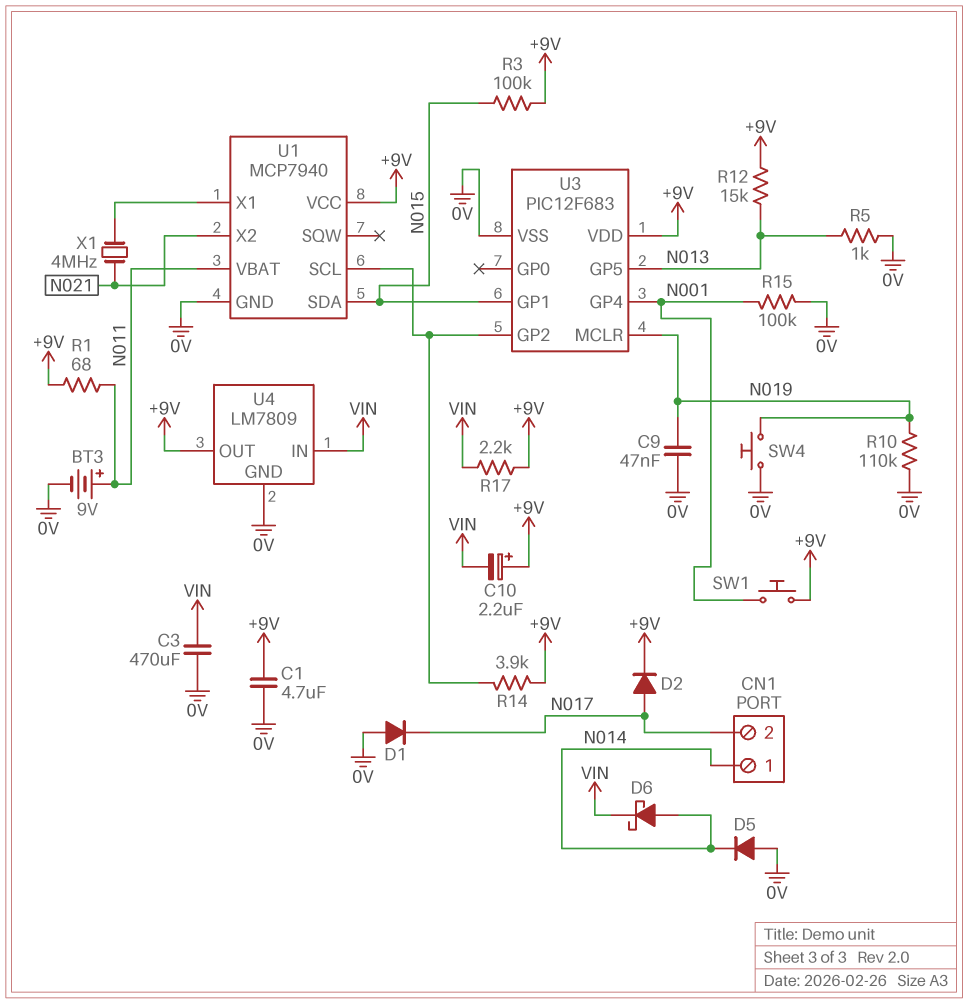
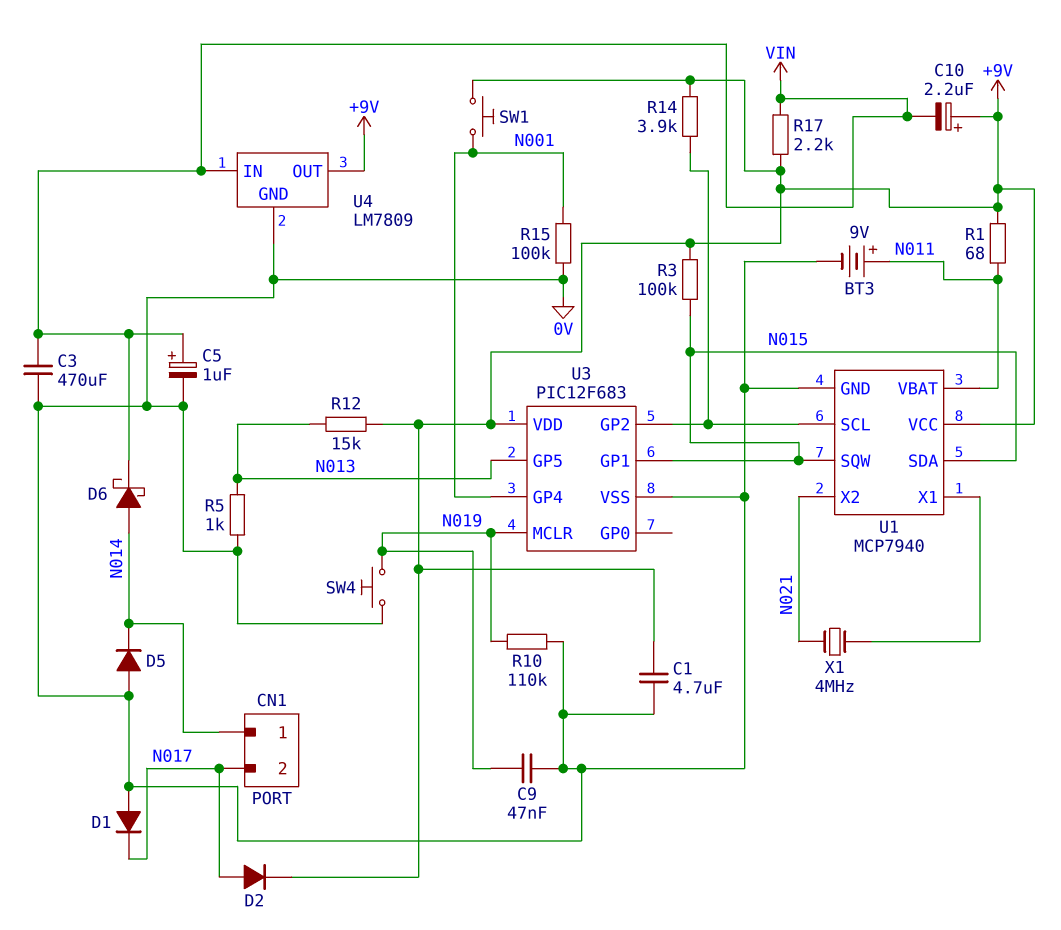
C5: none -> 1uF (plus VIN, minus 0V)
U1 pin SQW: none -> N015

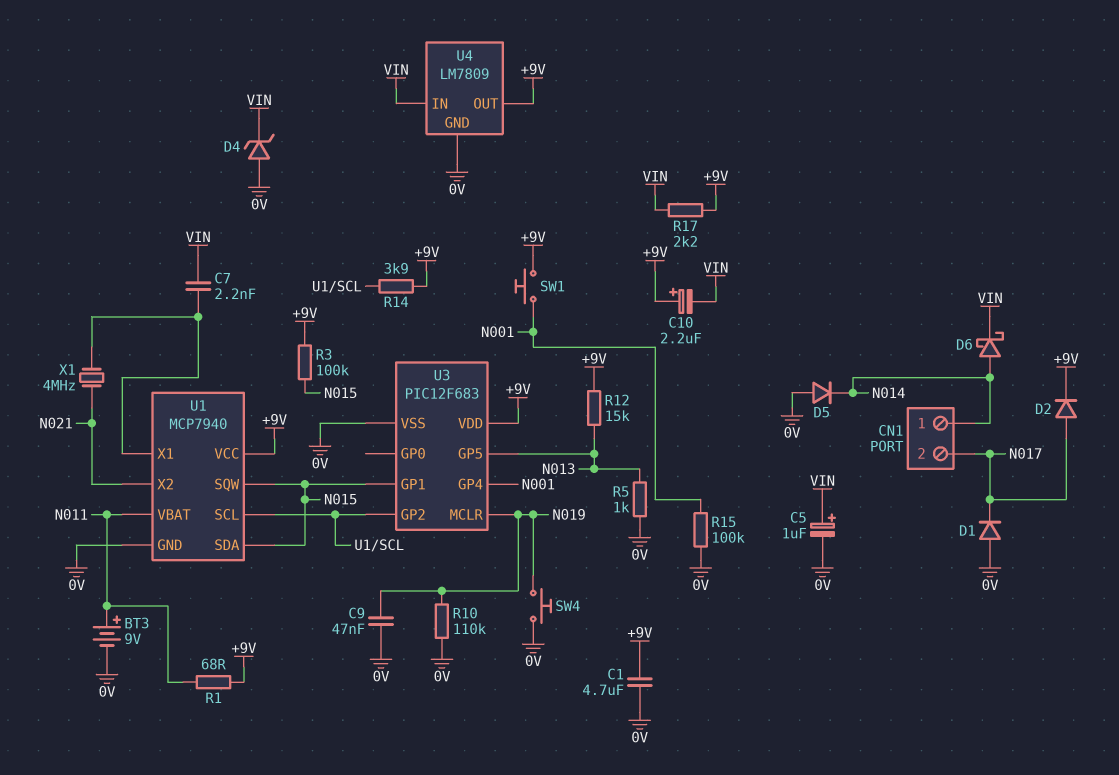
C3: 470uF (0V, VIN) -> none
C7: none -> 2.2nF (U1/X1, VIN)
D4: none -> zener (A 0V, K VIN)

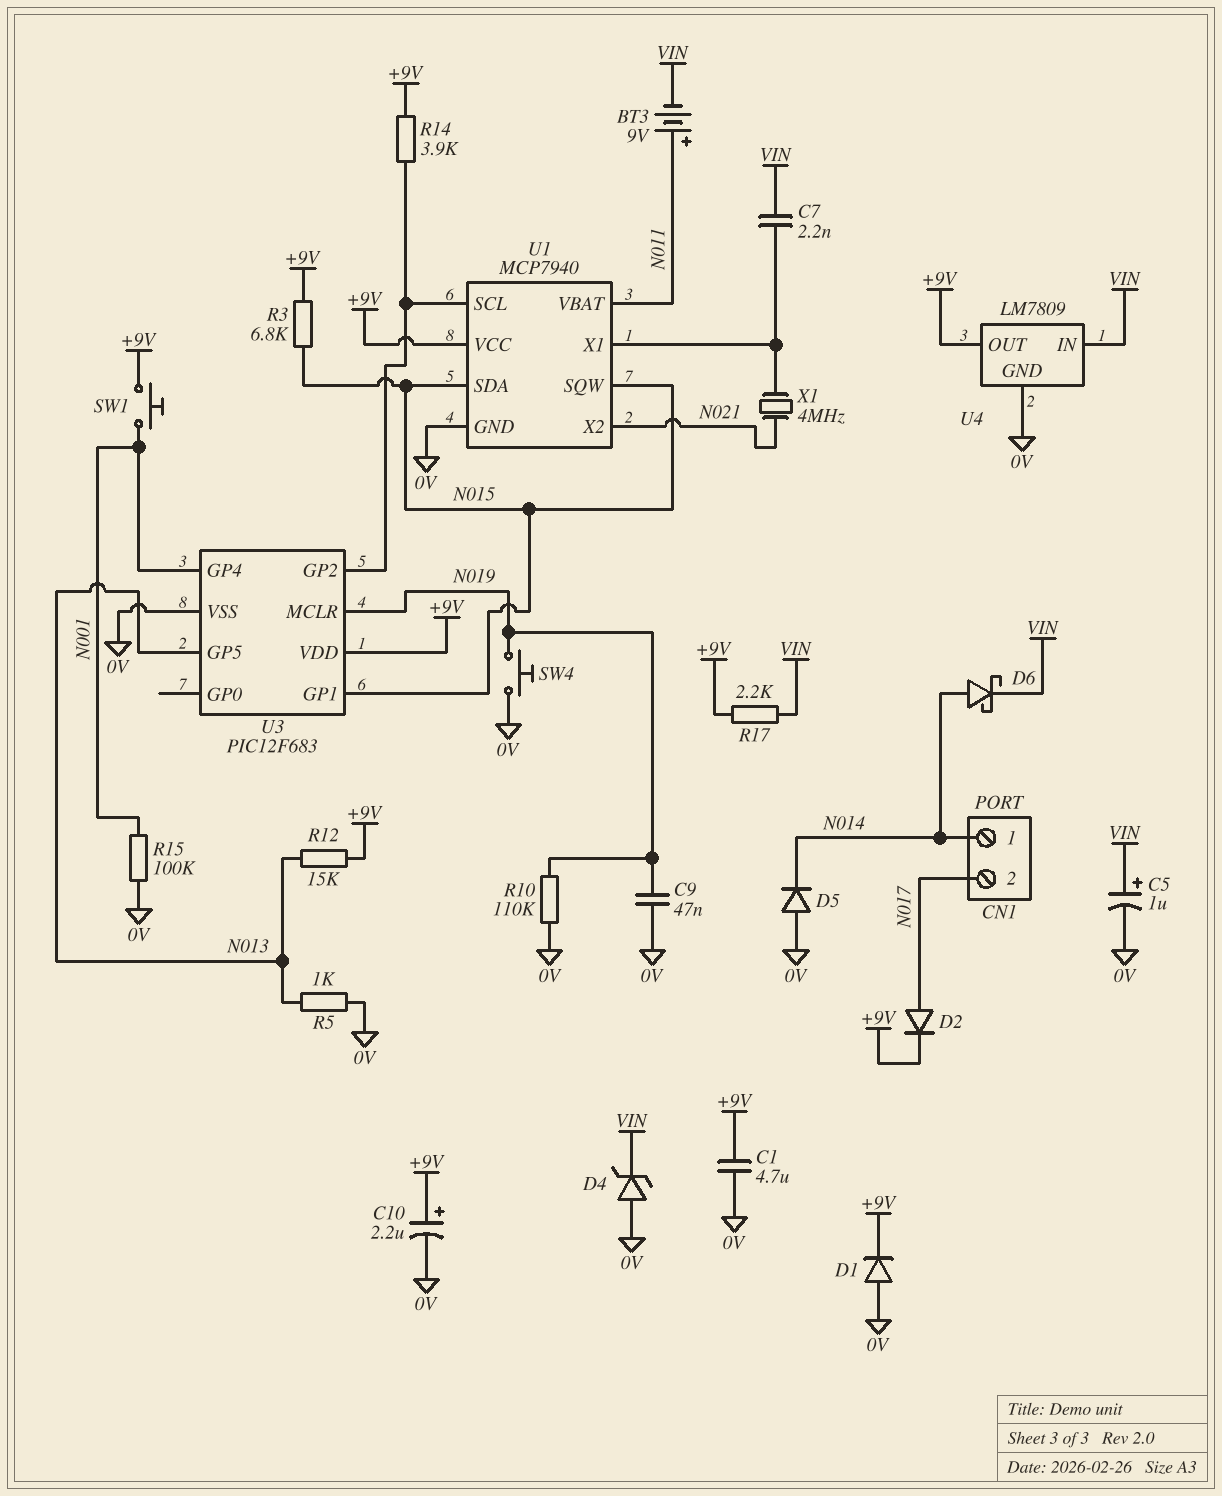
BT3: 9V (plus N011, minus 0V) -> 9V (plus N011, minus VIN)
C10: 2.2uF (plus +9V, minus VIN) -> 2.2uF (plus +9V, minus 0V)
D1: diode (A 0V, K N017) -> diode (A 0V, K +9V)
R1: 68 (+9V, N011) -> none
R3: 100k (+9V, N015) -> 6.8k (+9V, N015)

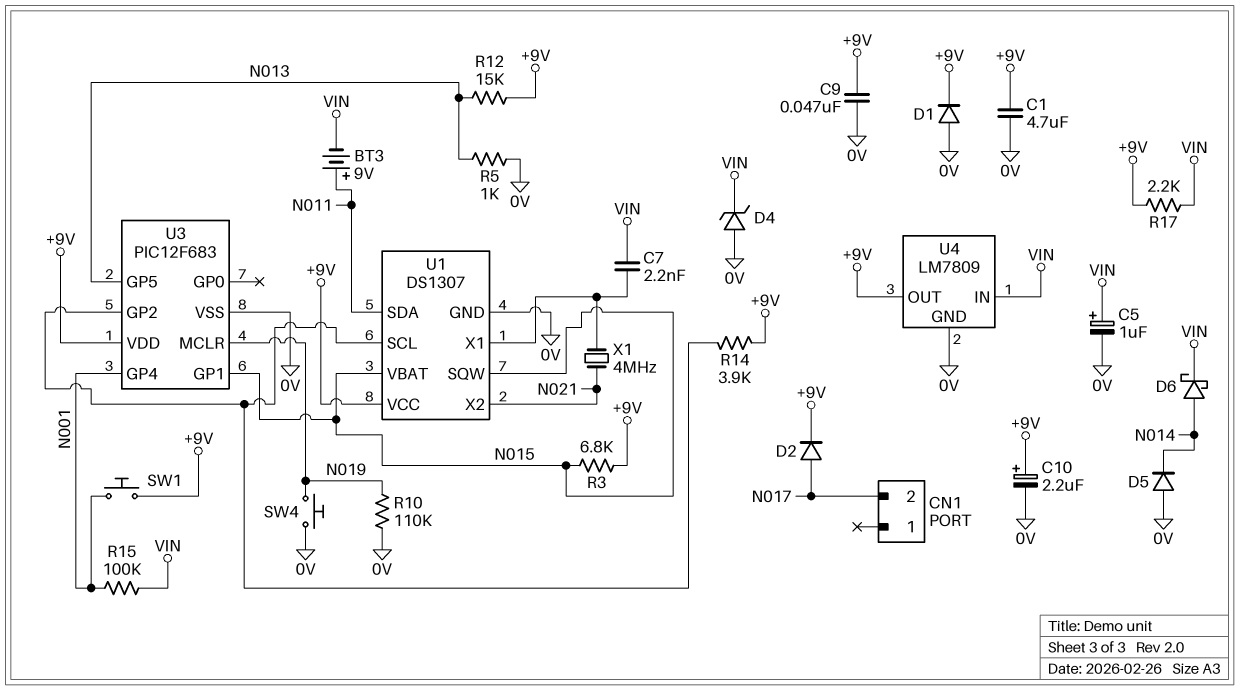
C9: 47nF (0V, N019) -> 47nF (+9V, 0V)
CN1 pin 1: N014 -> none
R15: 100k (0V, N001) -> 100k (N001, VIN)
U1: MCP7940 -> DS1307
U1 pin SDA: N015 -> N011
U1 pin VBAT: N011 -> N015

